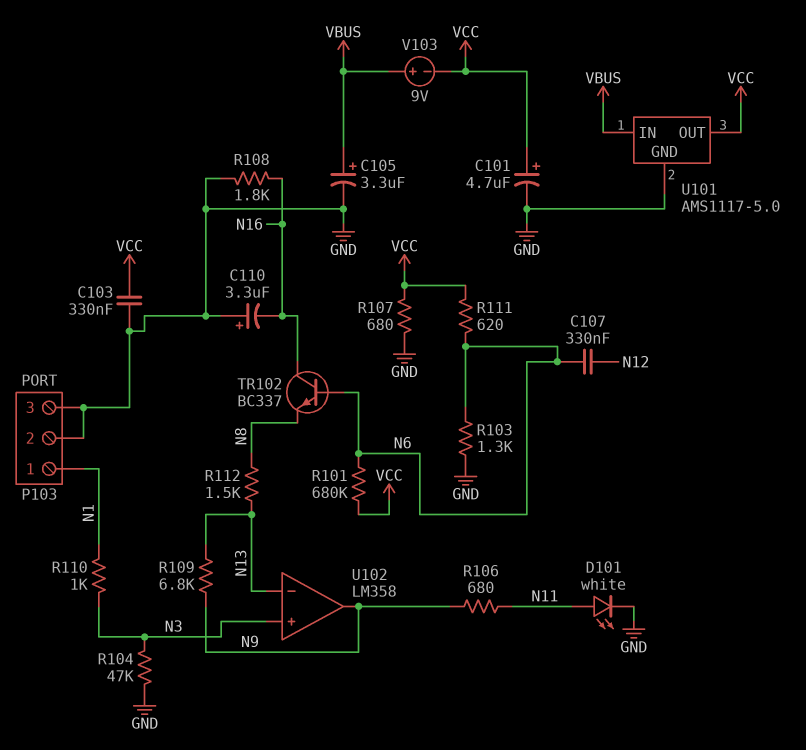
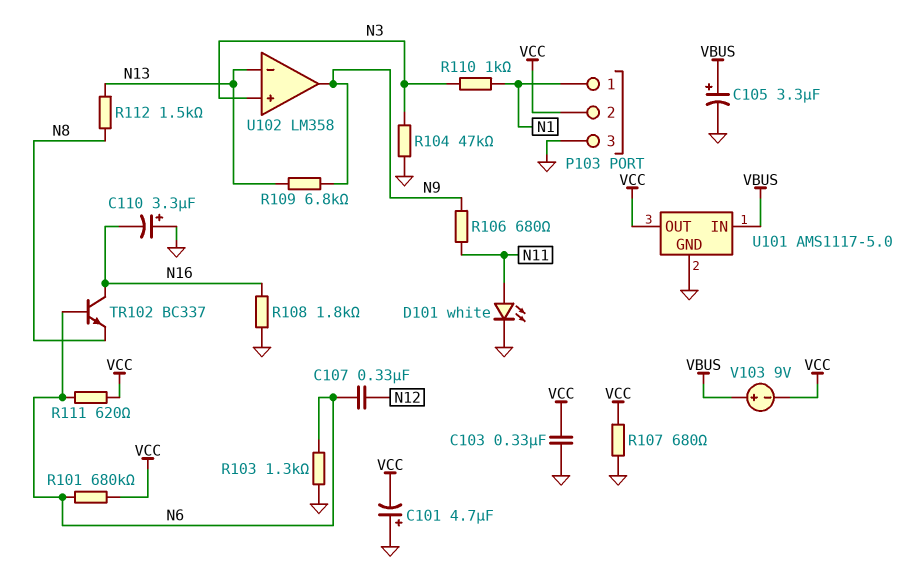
C101: 4.7uF (plus VCC, minus GND) -> 4.7uF (plus GND, minus VCC)
P103 pin 2: GND -> VCC

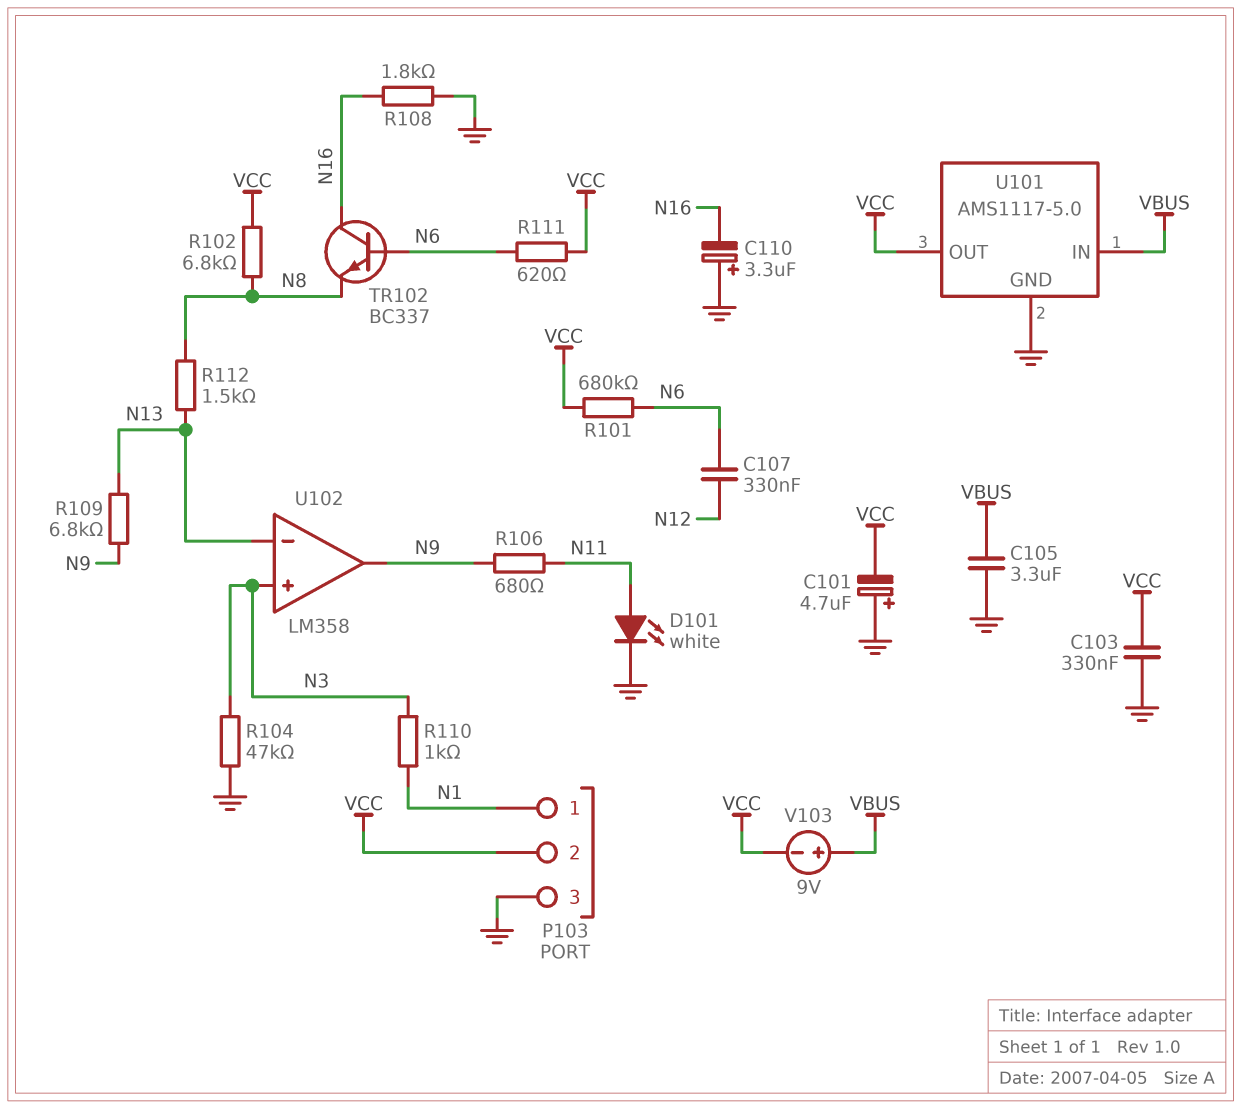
C105: 3.3uF (plus VBUS, minus GND) -> 3.3uF (GND, VBUS)
R102: none -> 6.8k (N8, VCC)
R103: 1.3k (GND, N6) -> none
R107: 680 (GND, VCC) -> none

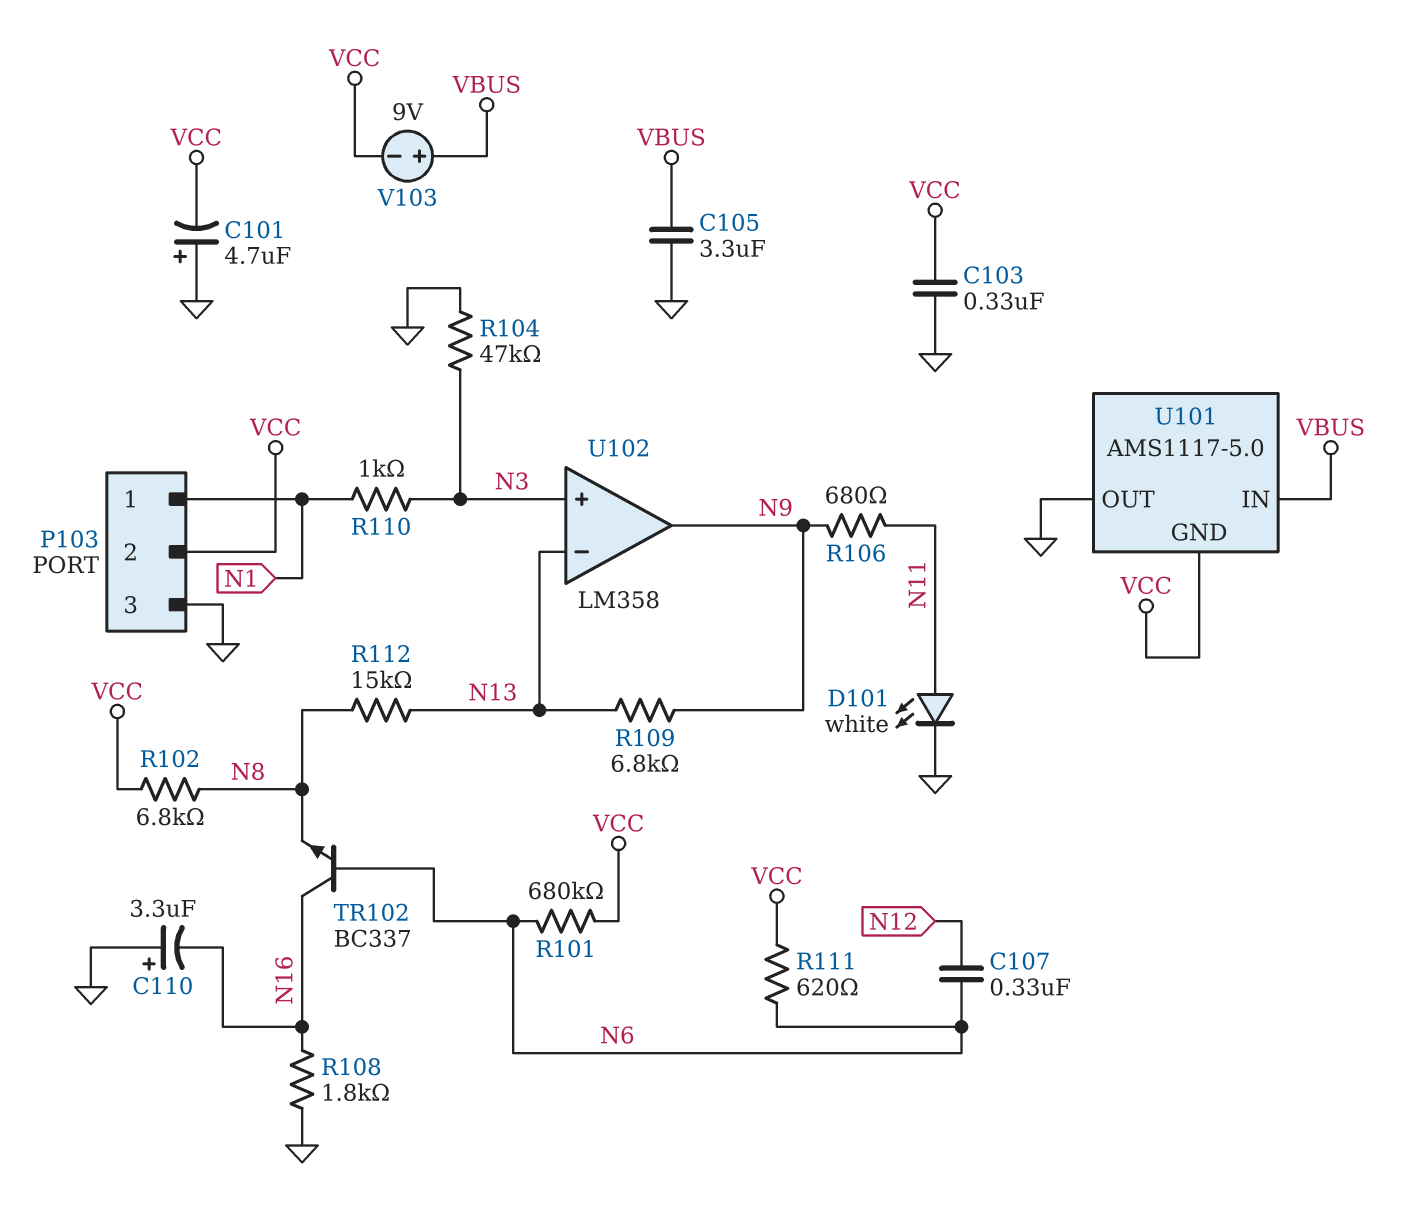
R112: 1.5k (N8, N13) -> 15k (N8, N13)
U101 pin GND: GND -> VCC
U101 pin OUT: VCC -> GND

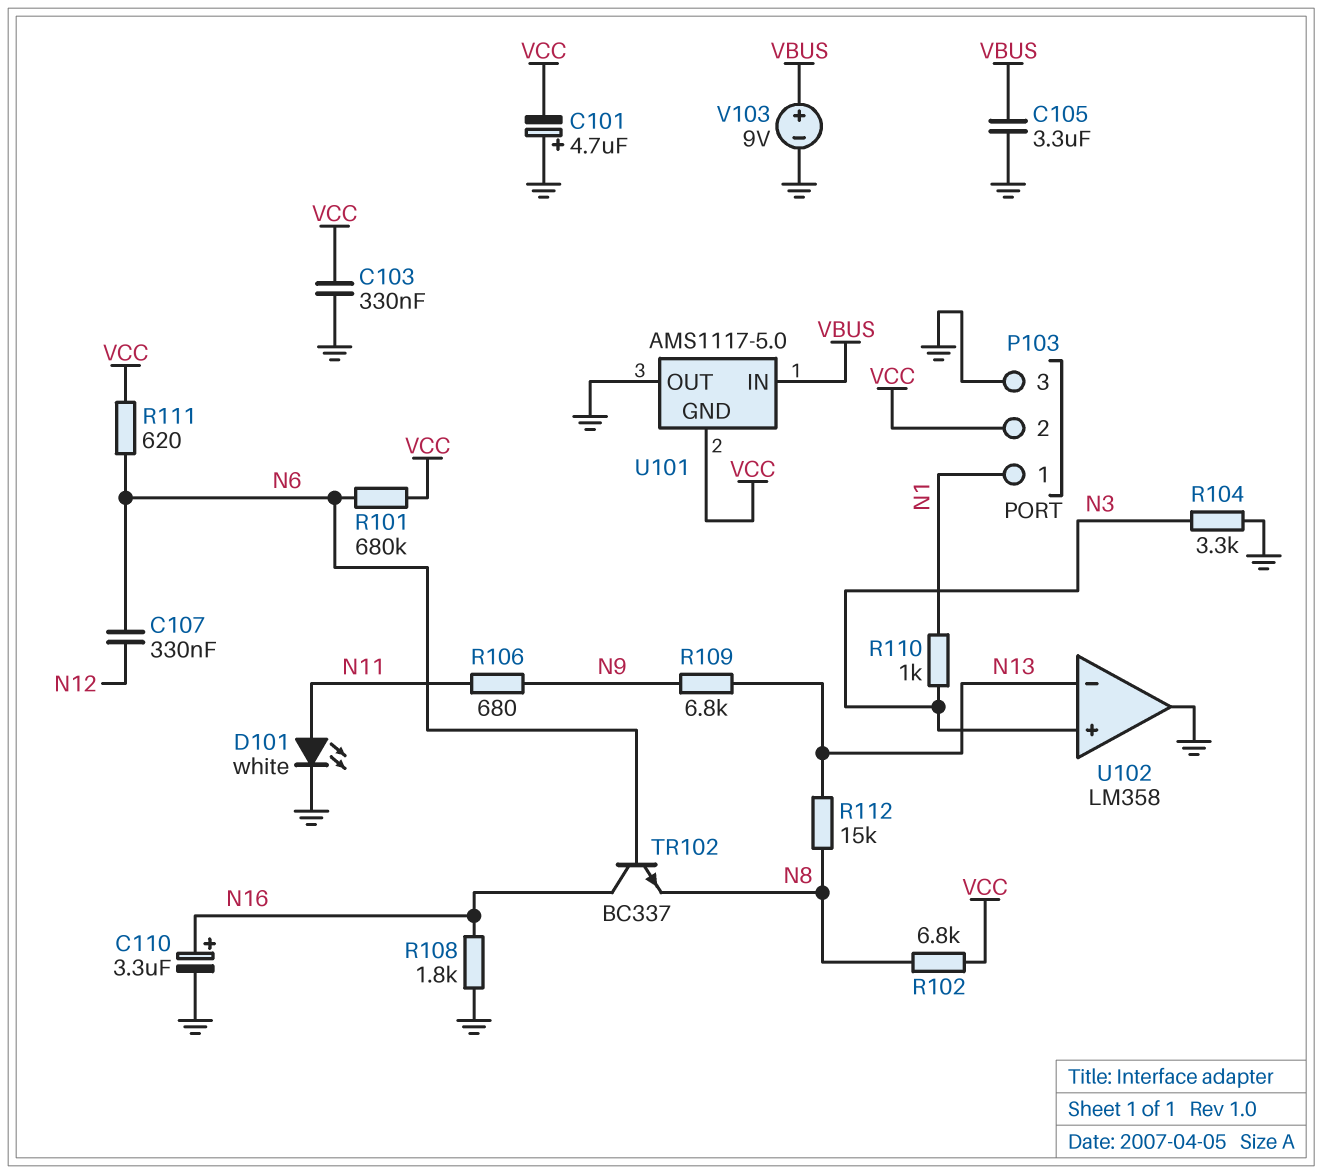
C110: 3.3uF (plus GND, minus N16) -> 3.3uF (plus N16, minus GND)
R104: 47k (GND, N3) -> 3.3k (GND, N3)
U102 pin out: N9 -> GND
V103: 9V (plus VBUS, minus VCC) -> 9V (plus VBUS, minus GND)

